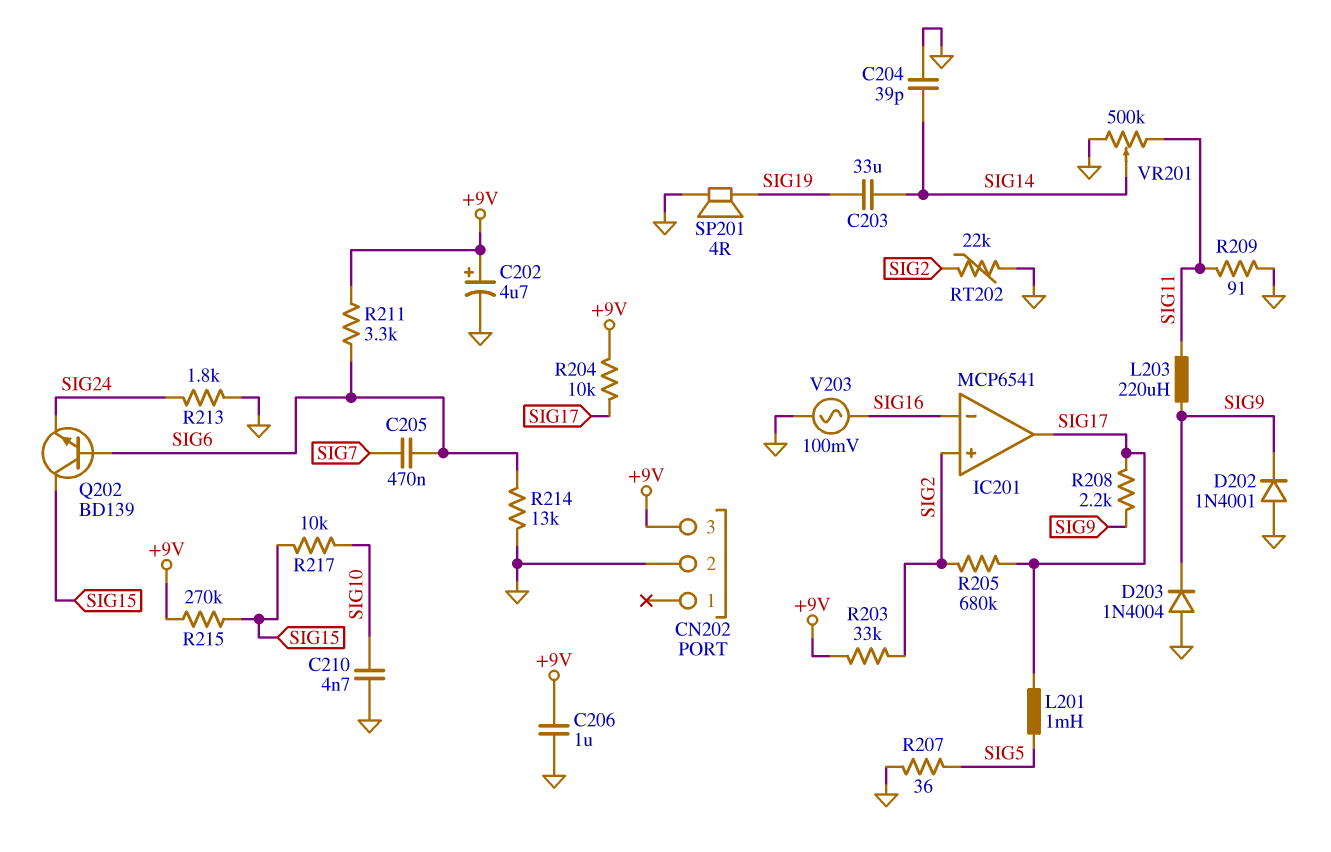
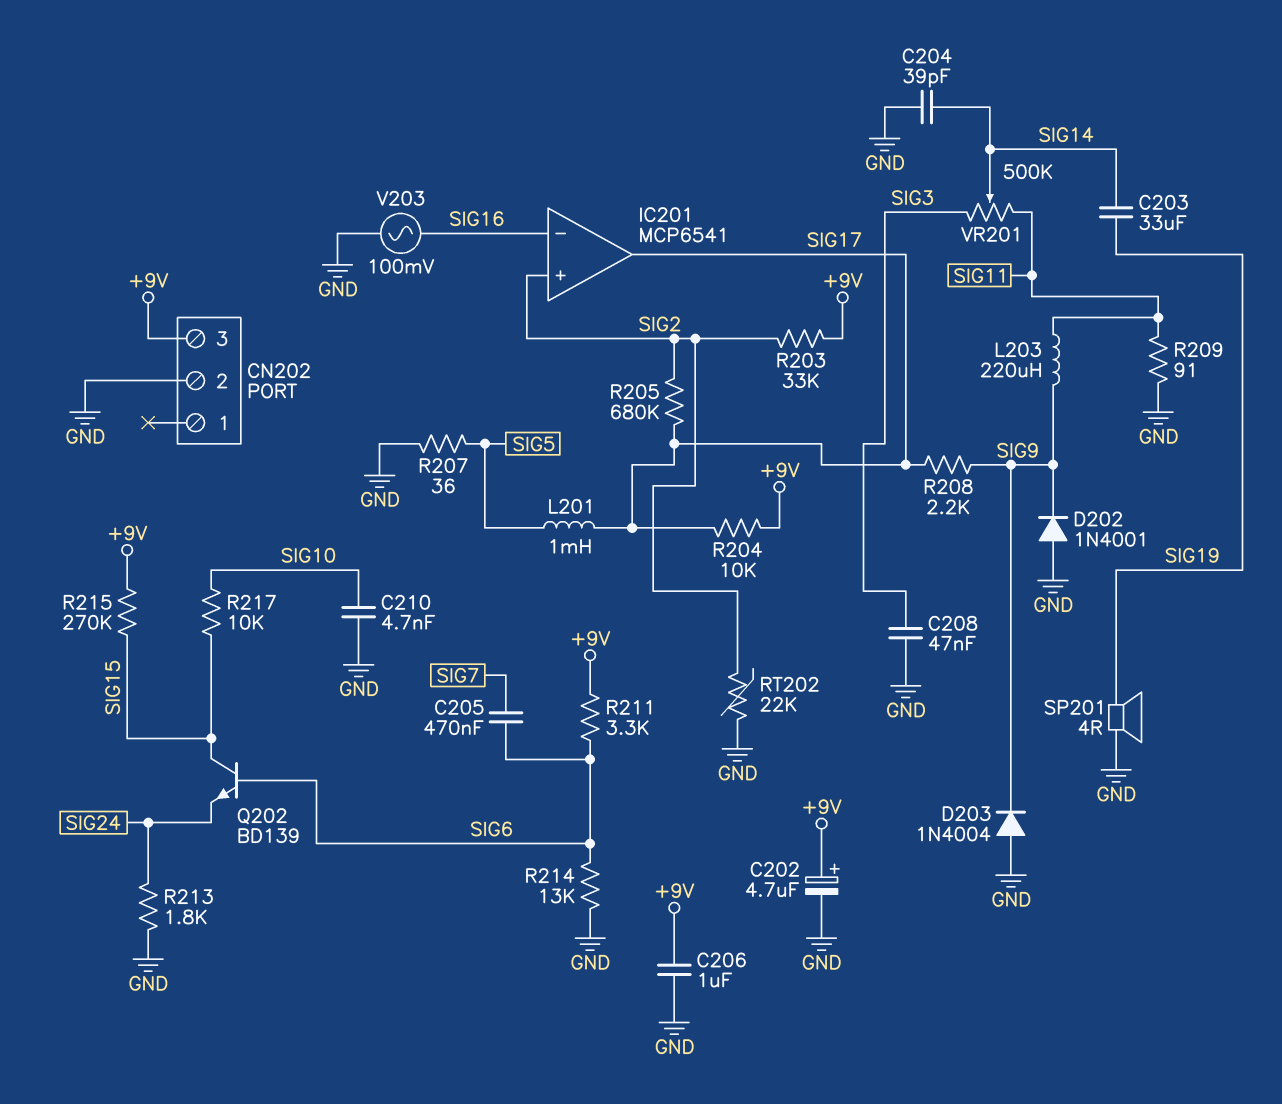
C208: none -> 47nF (GND, SIG3)
VR201: 500k (GND, SIG11, wiper SIG14) -> 500k (SIG3, SIG11, wiper SIG14)

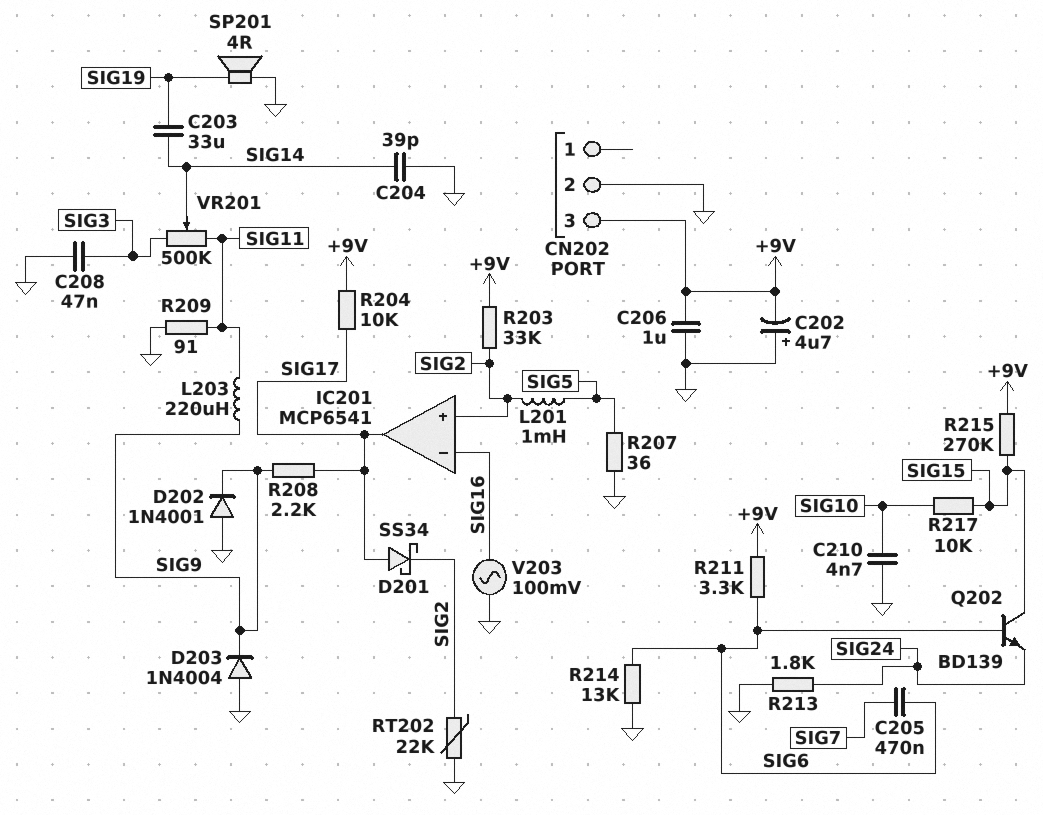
C202: 4.7uF (plus +9V, minus GND) -> 4.7uF (plus GND, minus +9V)
D201: none -> schottky SS34 (A SIG17, K SIG2)
L201: 1mH (SIG5, SIG17) -> 1mH (SIG2, SIG5)
R205: 680k (SIG2, SIG17) -> none

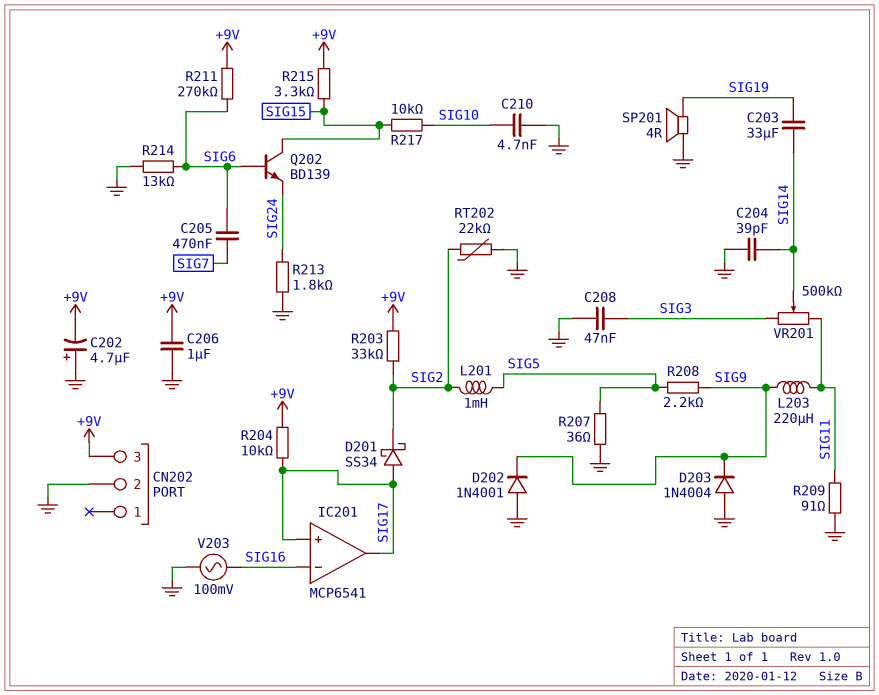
IC201 pin in+: SIG2 -> SIG17
R208: 2.2k (SIG9, SIG17) -> 2.2k (SIG5, SIG9)
R211: 3.3k (+9V, SIG6) -> 270k (+9V, SIG6)
R215: 270k (+9V, SIG15) -> 3.3k (+9V, SIG15)

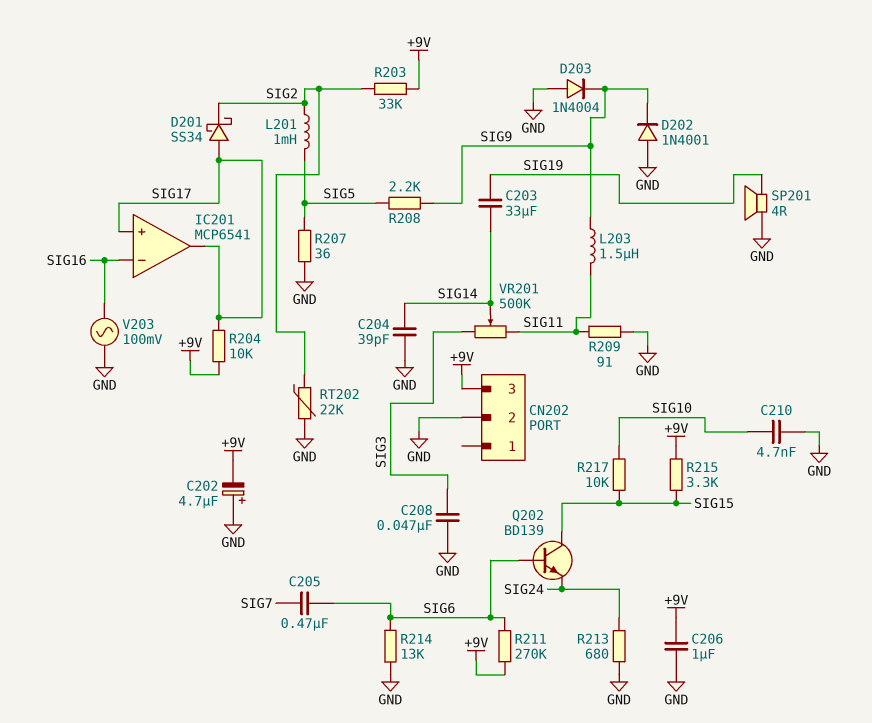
L203: 220uH (SIG9, SIG11) -> 1.5uH (SIG9, SIG11)
R213: 1.8k (GND, SIG24) -> 680 (GND, SIG24)

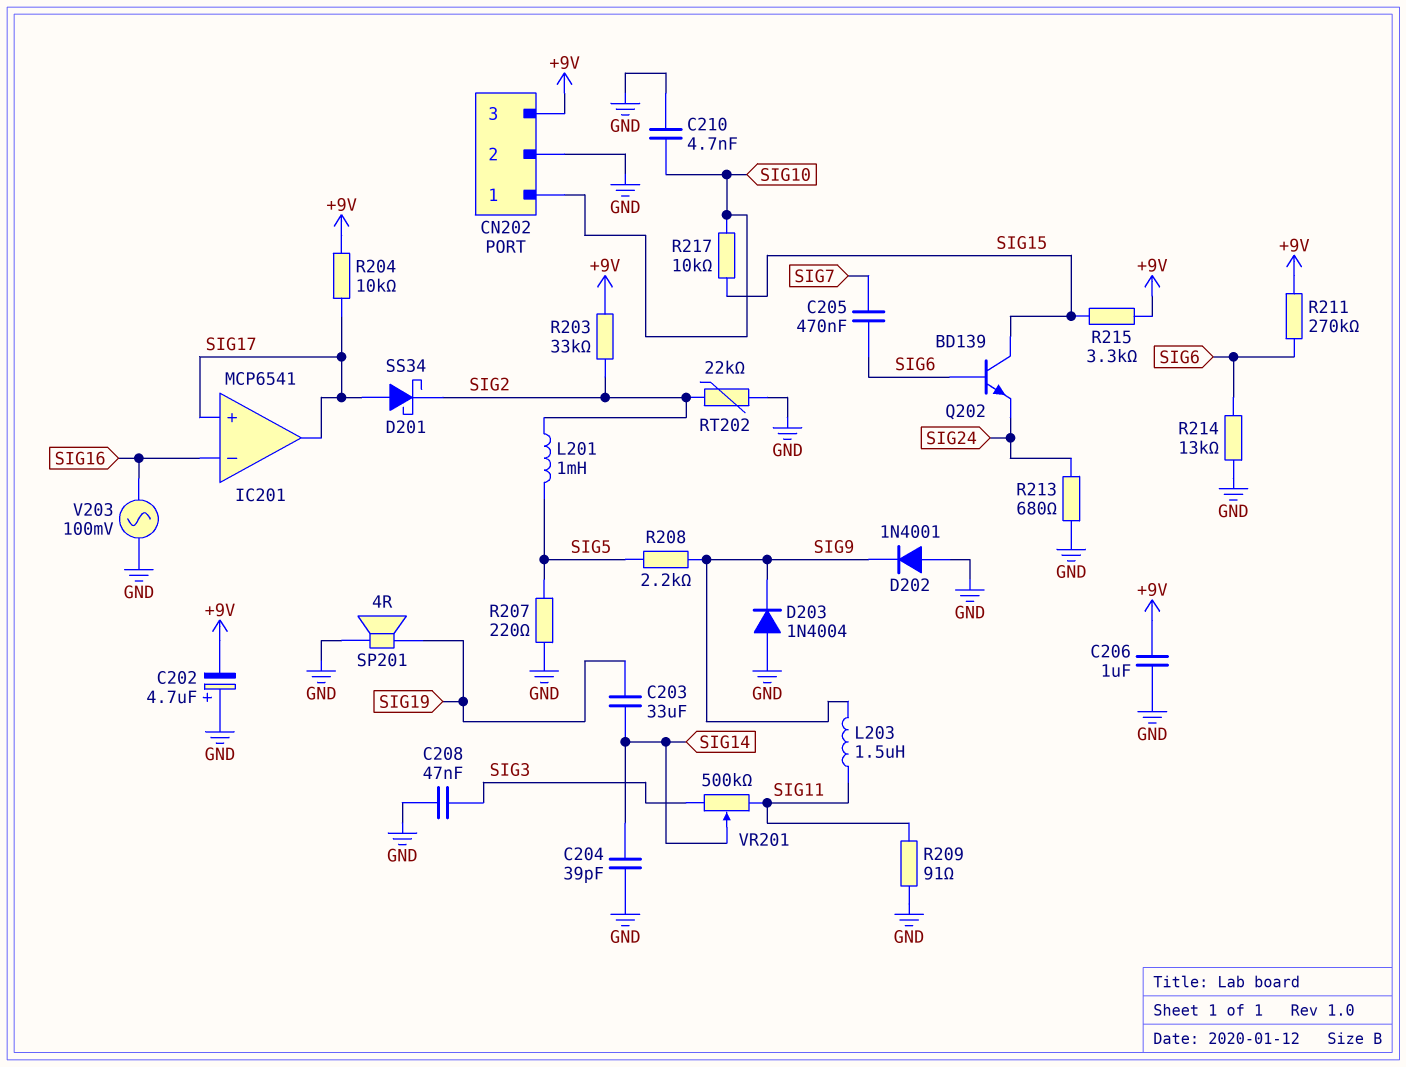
CN202 pin 1: none -> SIG10
R207: 36 (GND, SIG5) -> 220 (GND, SIG5)

